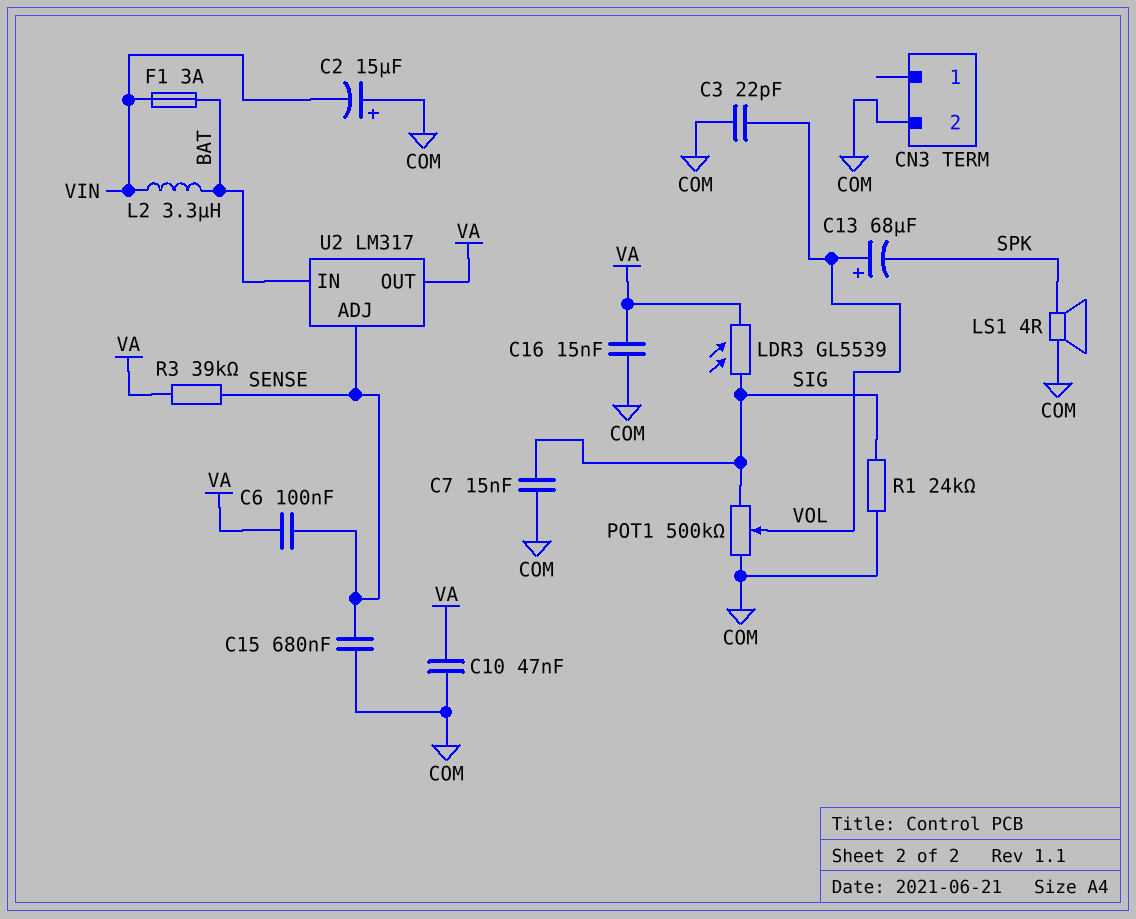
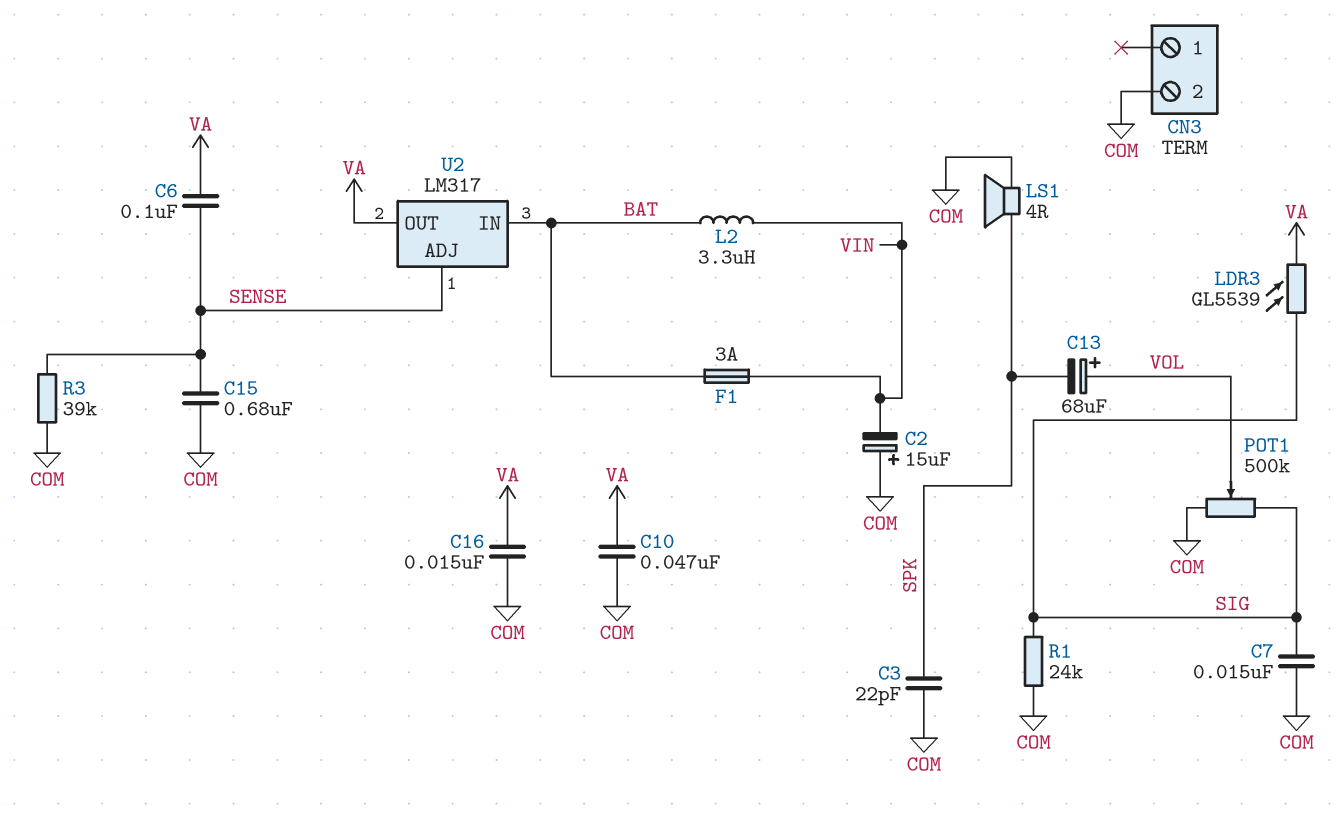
C3: 22pF (COM, VOL) -> 22pF (COM, SPK)
R3: 39k (SENSE, VA) -> 39k (COM, SENSE)

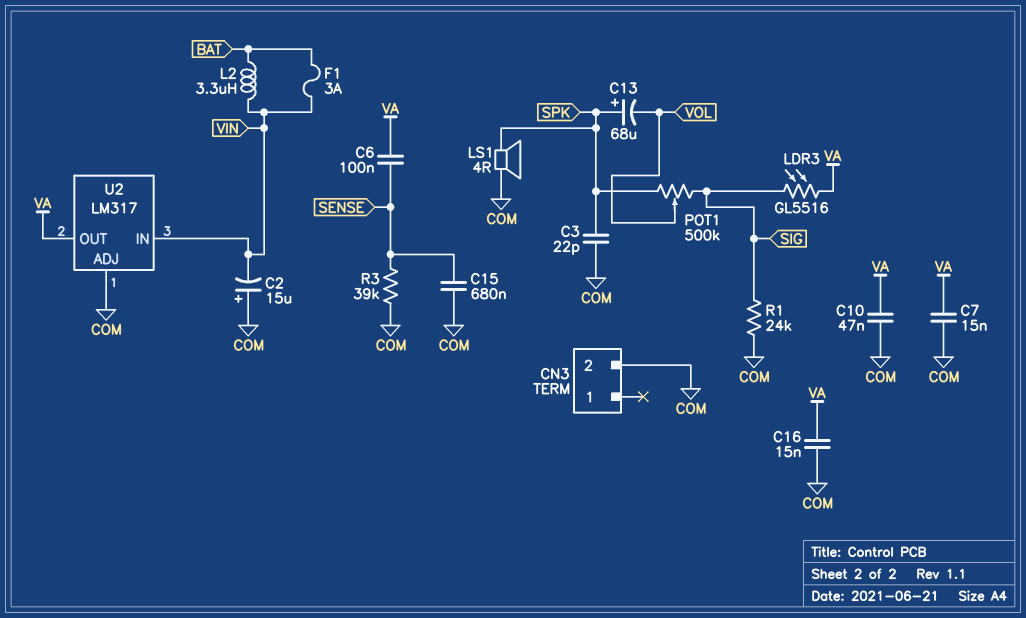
C7: 15nF (COM, SIG) -> 15nF (COM, VA)
C13: 68uF (plus VOL, minus SPK) -> 68uF (plus SPK, minus VOL)
LDR3: GL5539 (SIG, VA) -> GL5516 (SIG, VA)
POT1: 500k (COM, SIG, wiper VOL) -> 500k (SIG, SPK, wiper VOL)
U2 pin ADJ: SENSE -> COM
U2 pin IN: BAT -> VIN

